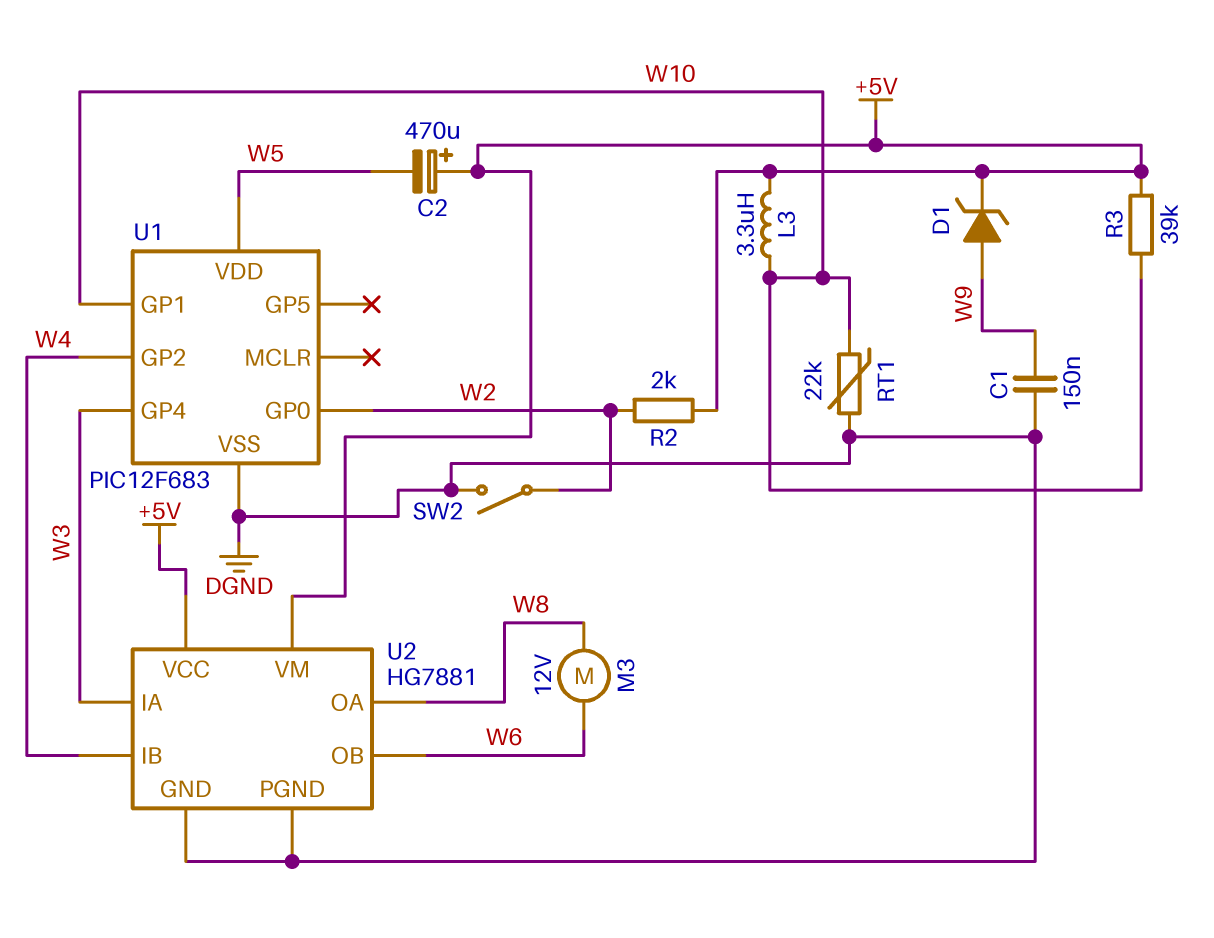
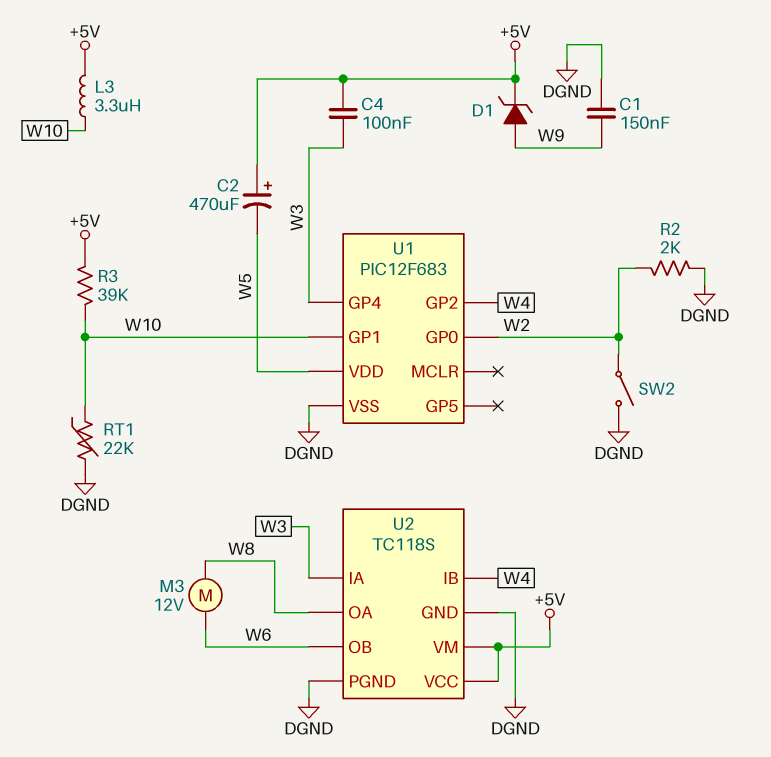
C4: none -> 100nF (+5V, W3)
R2: 2k (+5V, W2) -> 2k (DGND, W2)
U2: HG7881 -> TC118S

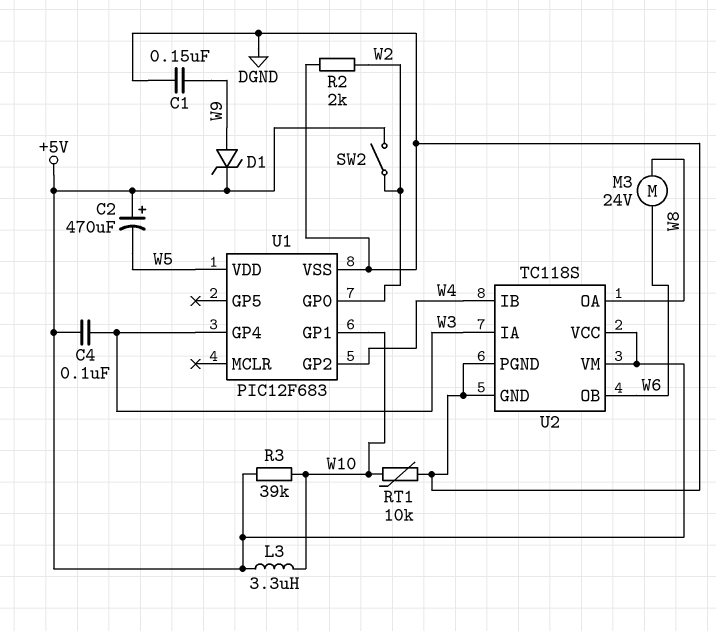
M3: motor 12V (W6, W8) -> motor 24V (W6, W8)
RT1: 22k (DGND, W10) -> 10k (DGND, W10)
SW2: switch (DGND, W2) -> switch (+5V, W2)

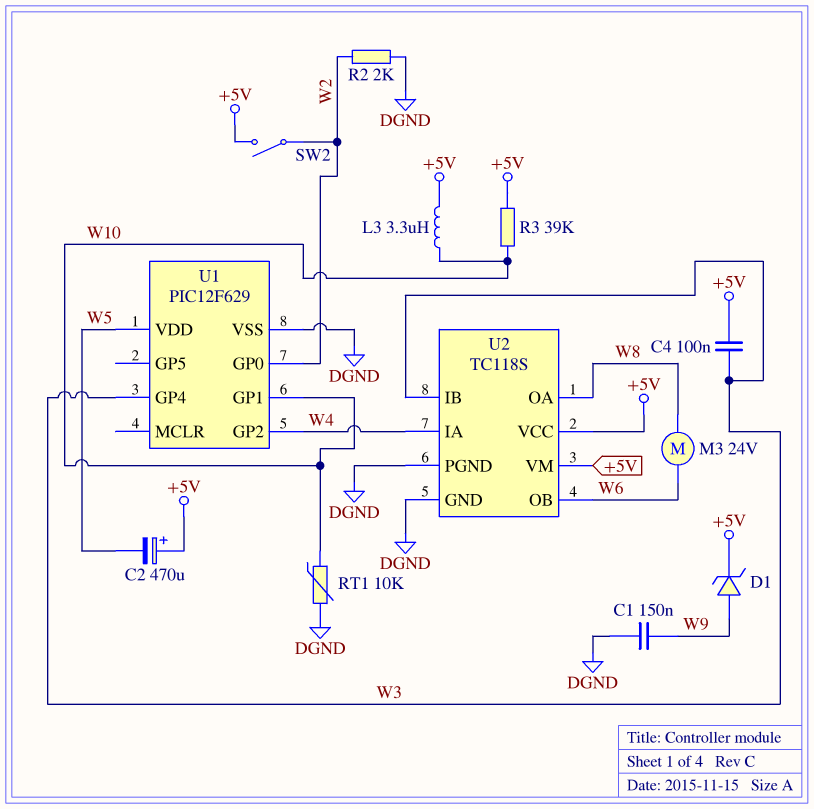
U1: PIC12F683 -> PIC12F629
U2 pin IA: W3 -> W4
U2 pin IB: W4 -> W3

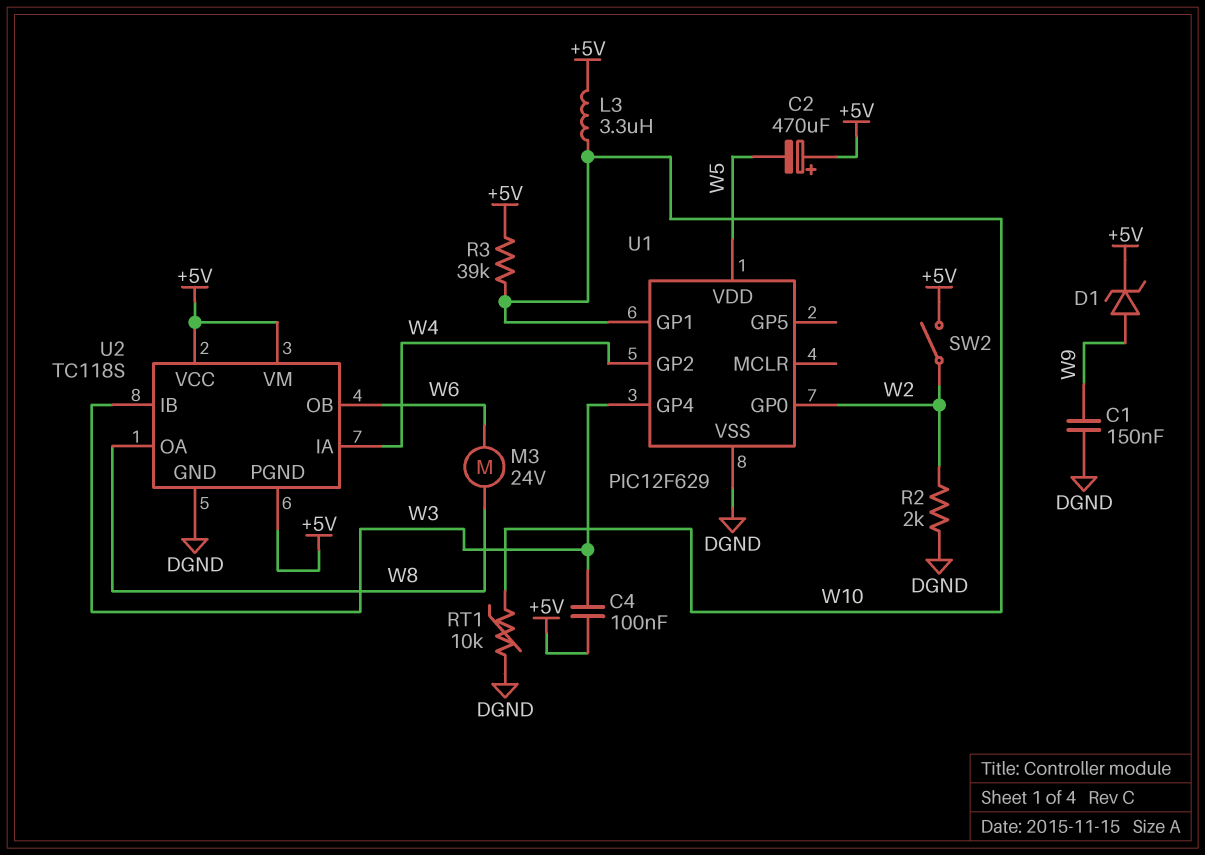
U2 pin PGND: DGND -> +5V

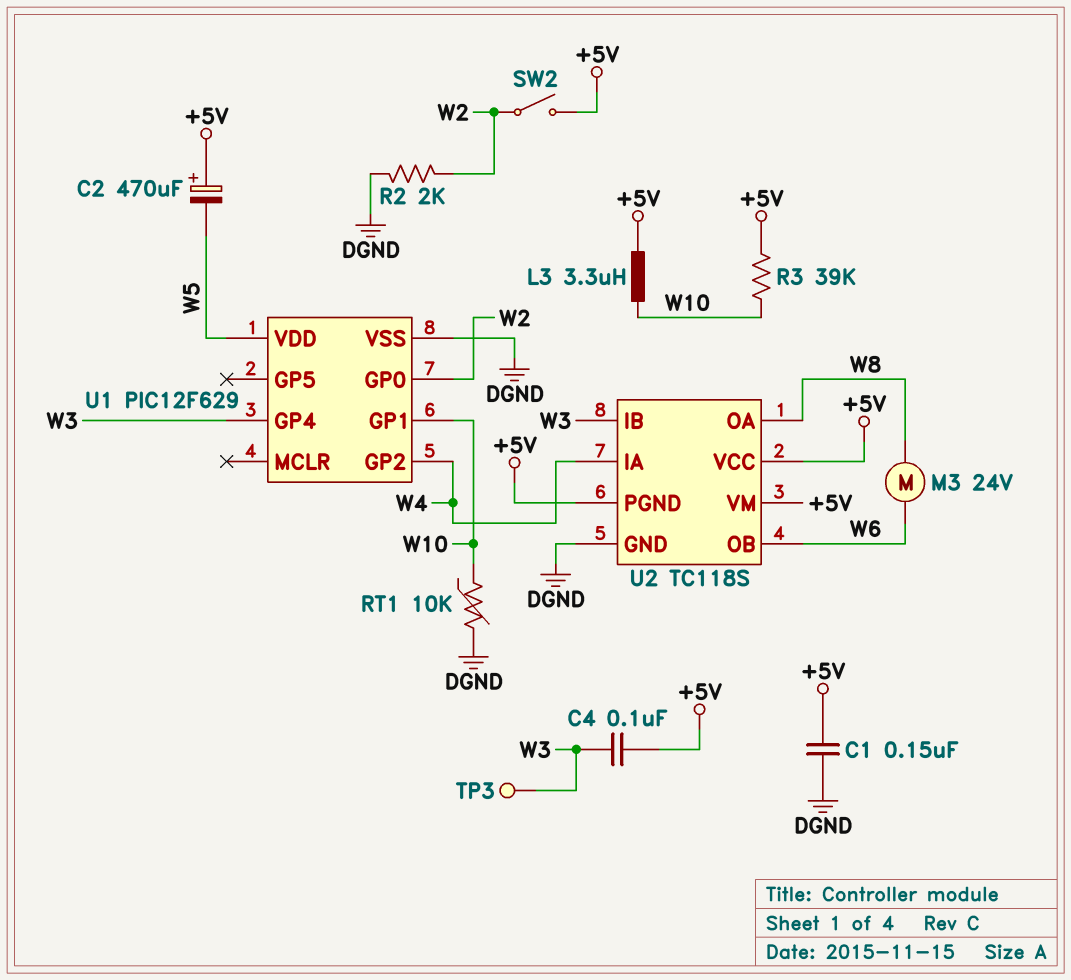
C1: 150nF (DGND, W9) -> 150nF (+5V, DGND)
D1: zener (A W9, K +5V) -> none
TP3: none -> test point (W3)

